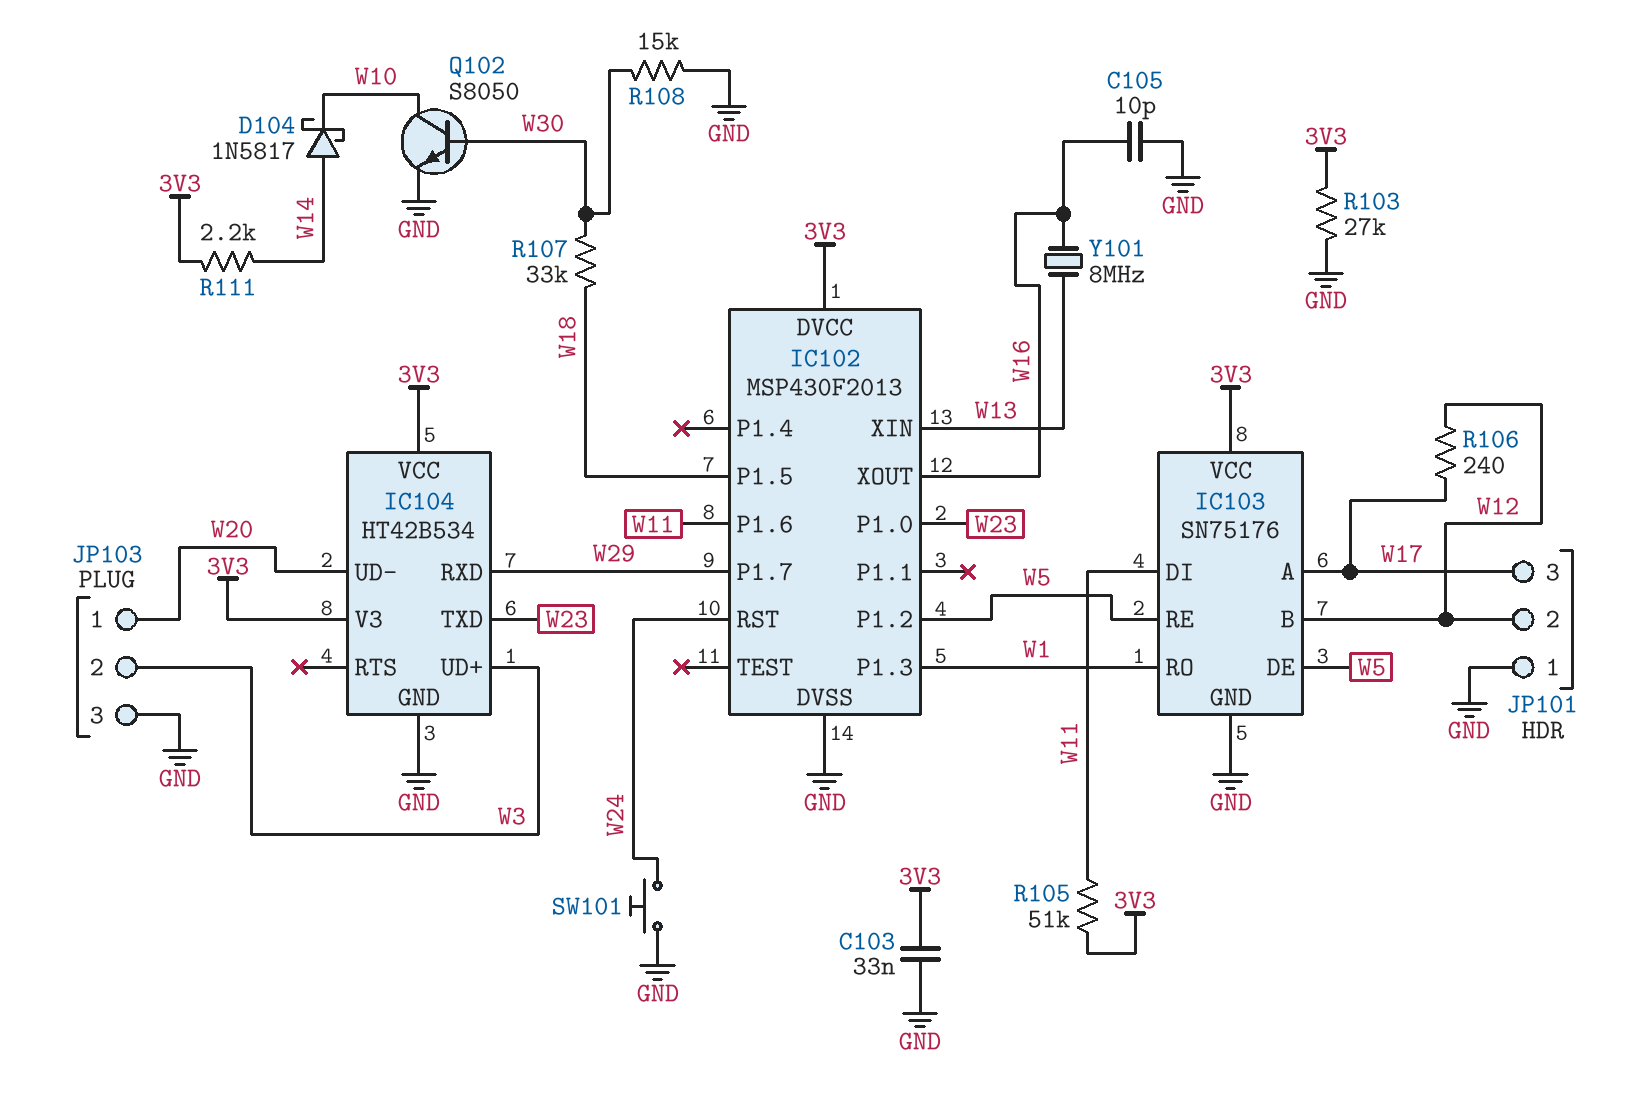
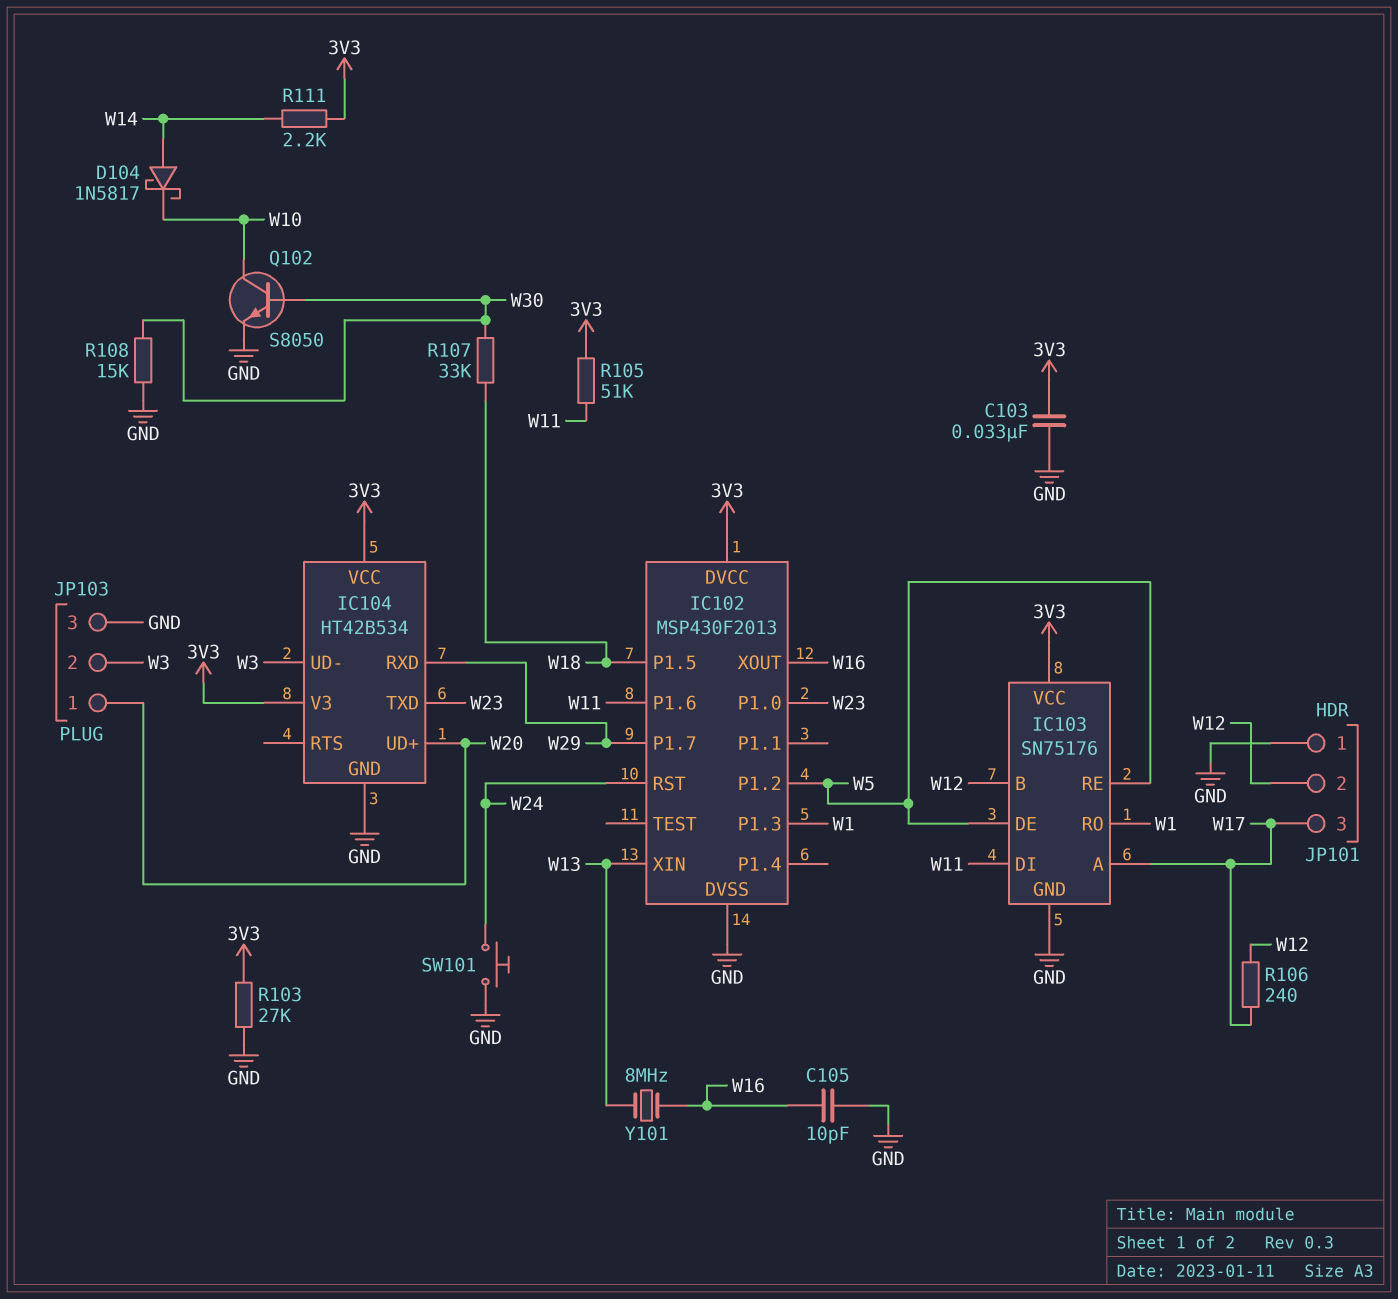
IC104 pin UD+: W3 -> W20
IC104 pin UD-: W20 -> W3

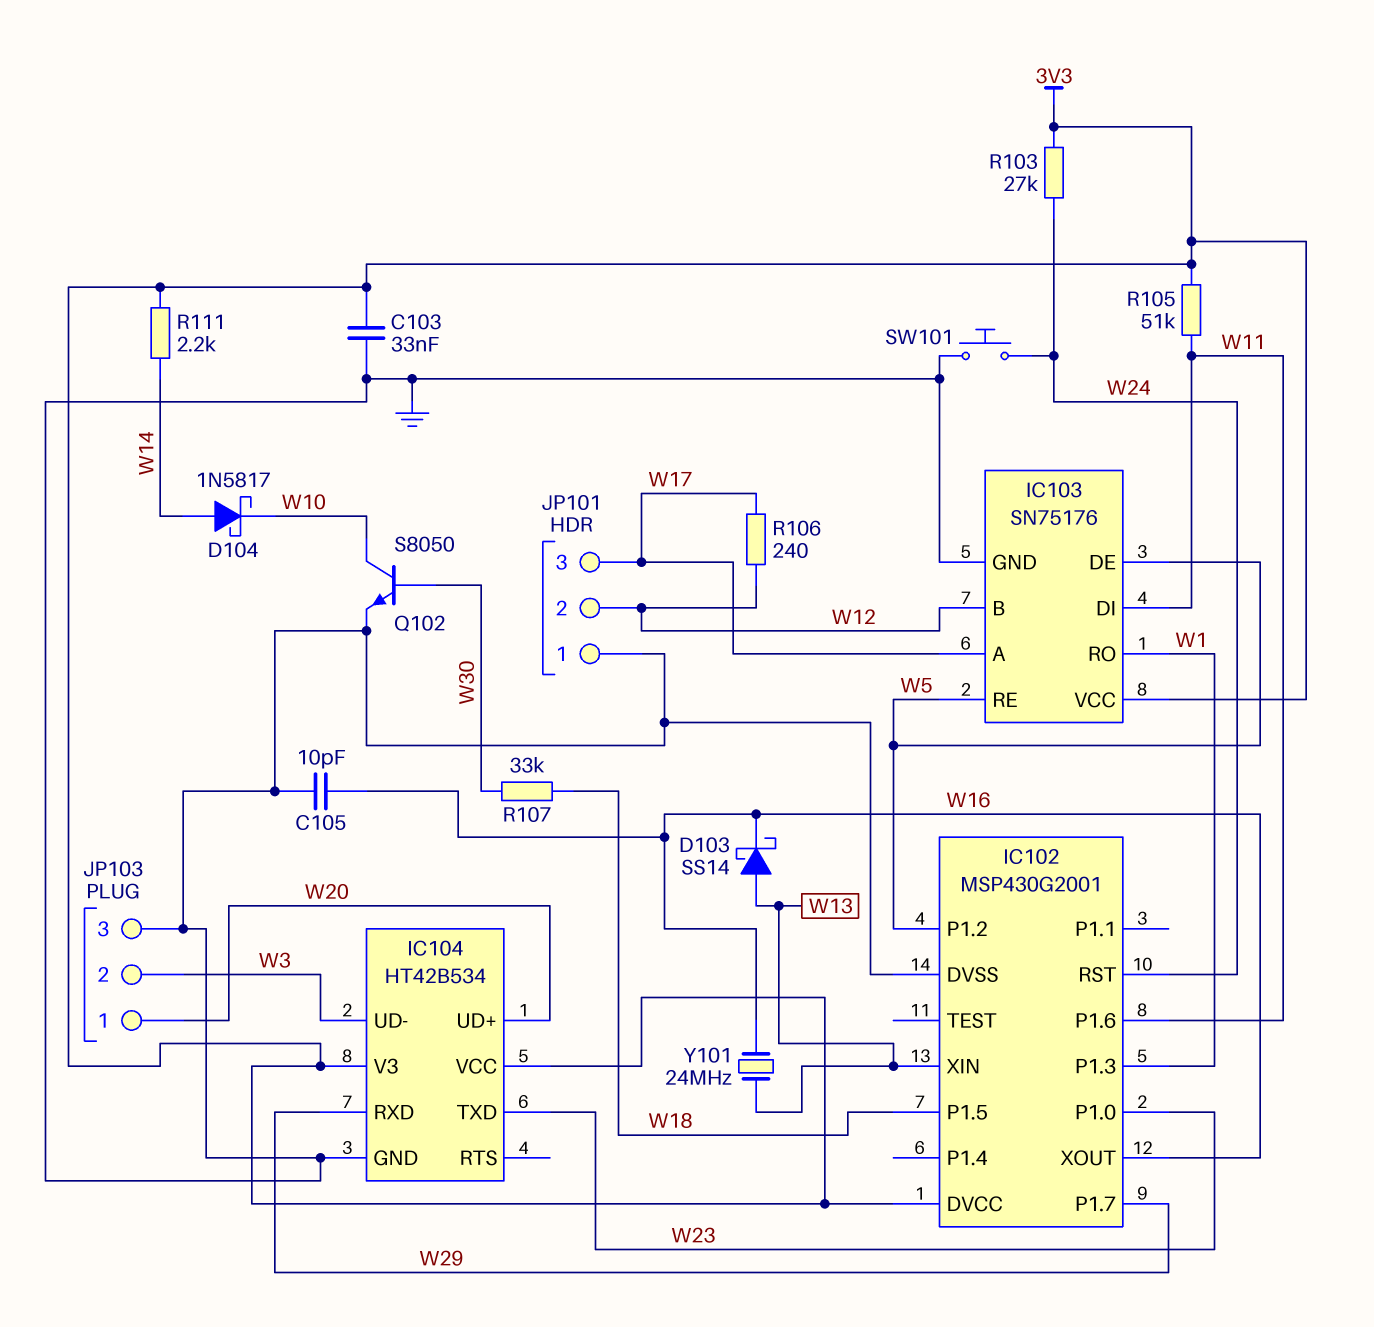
D103: none -> schottky SS14 (A W13, K W16)
IC102: MSP430F2013 -> MSP430G2001
R103: 27k (3V3, GND) -> 27k (3V3, W24)
R108: 15k (GND, W30) -> none
Y101: 8MHz (W13, W16) -> 24MHz (W13, W16)

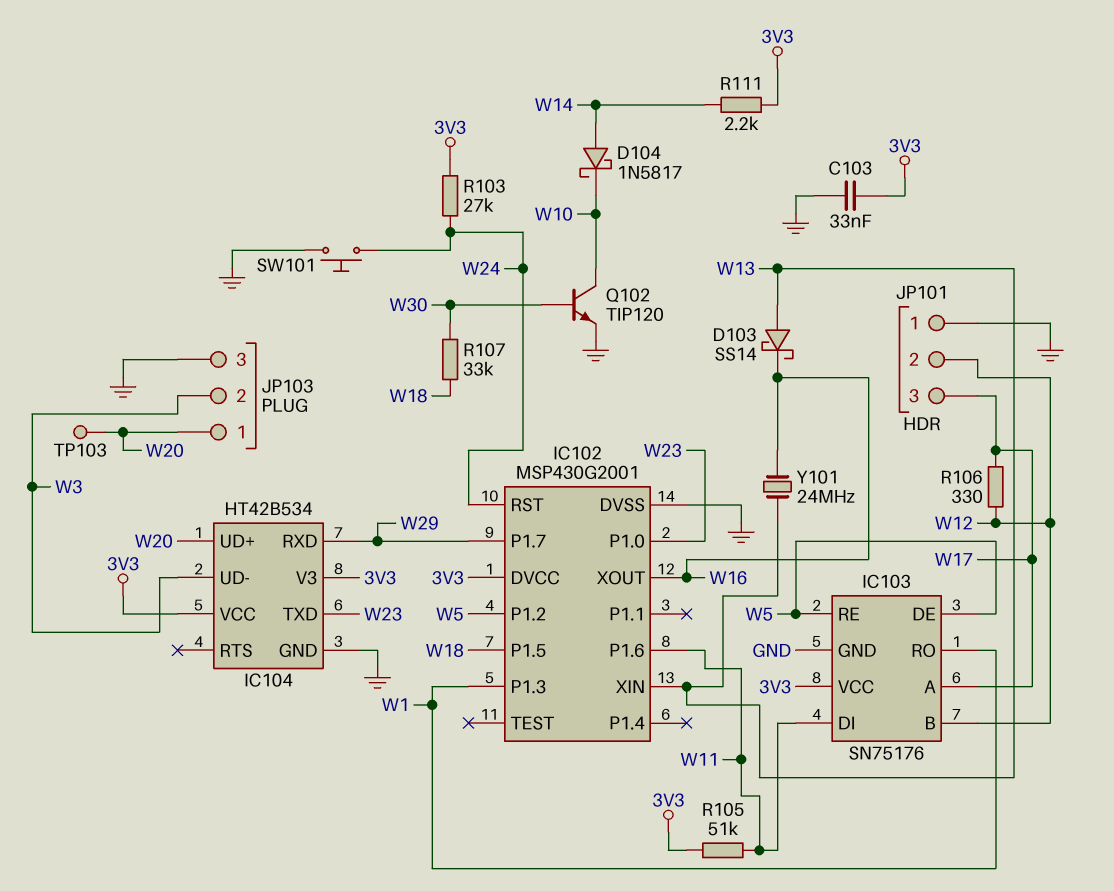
C105: 10pF (GND, W16) -> none
Q102: NPN S8050 (B W30, C W10, E GND) -> NPN TIP120 (B W30, C W10, E GND)
R106: 240 (W12, W17) -> 330 (W12, W17)
TP103: none -> test point (W20)

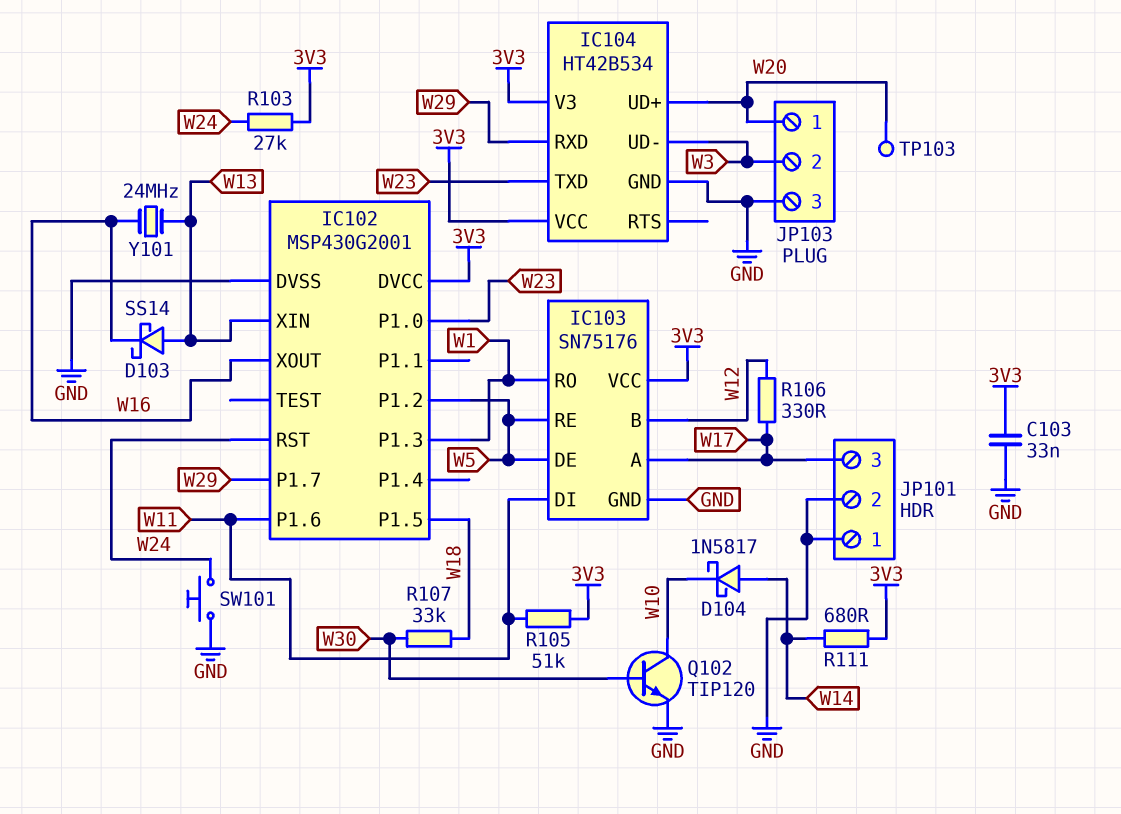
JP101 pin 2: W12 -> GND
R111: 2.2k (3V3, W14) -> 680 (3V3, W14)

